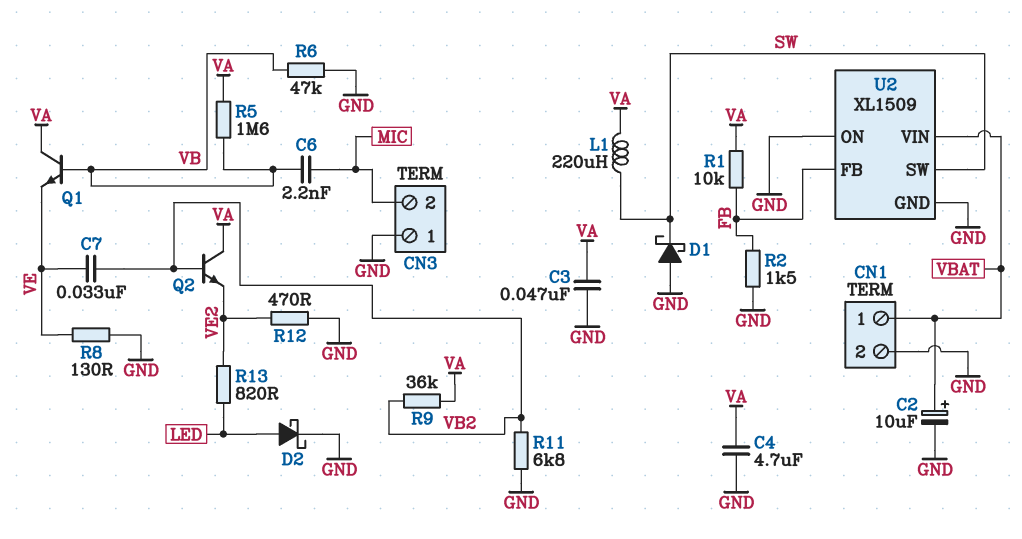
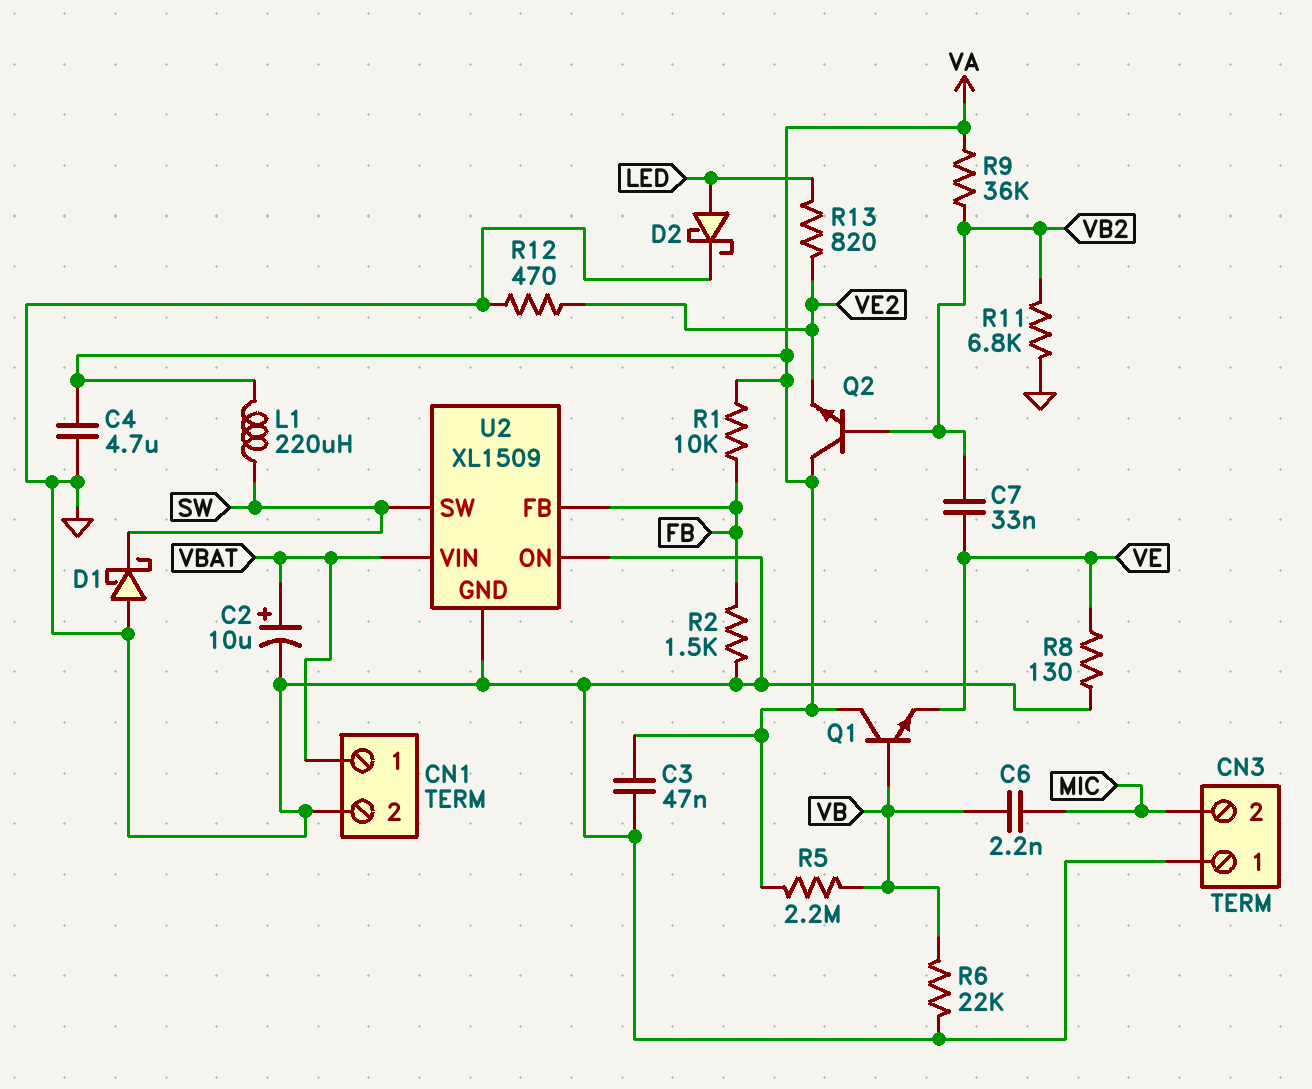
R5: 1.6M (VA, VB) -> 2.2M (VA, VB)
R6: 47k (GND, VB) -> 22k (GND, VB)

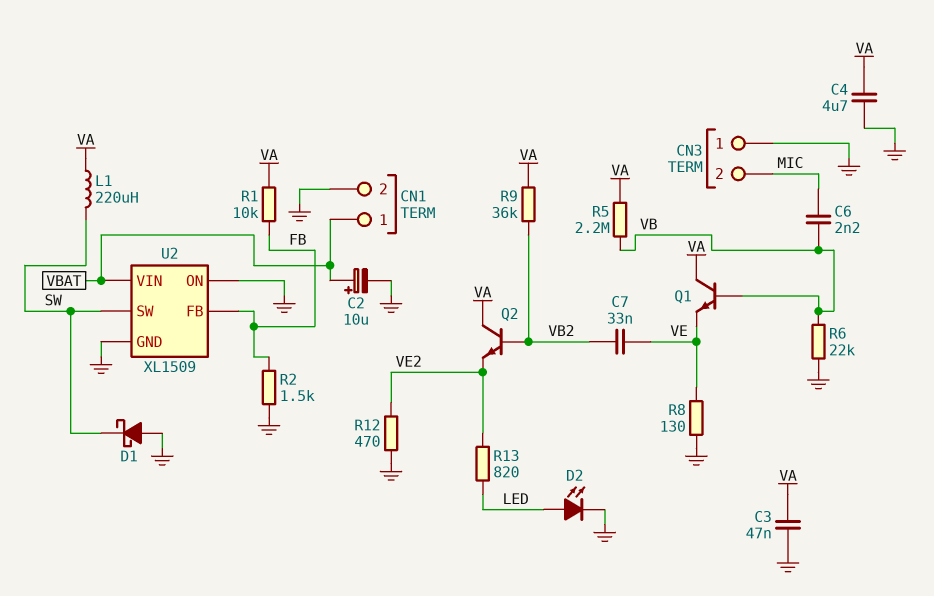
D2: schottky (A LED, K GND) -> LED (A LED, K GND)
R11: 6.8k (GND, VB2) -> none

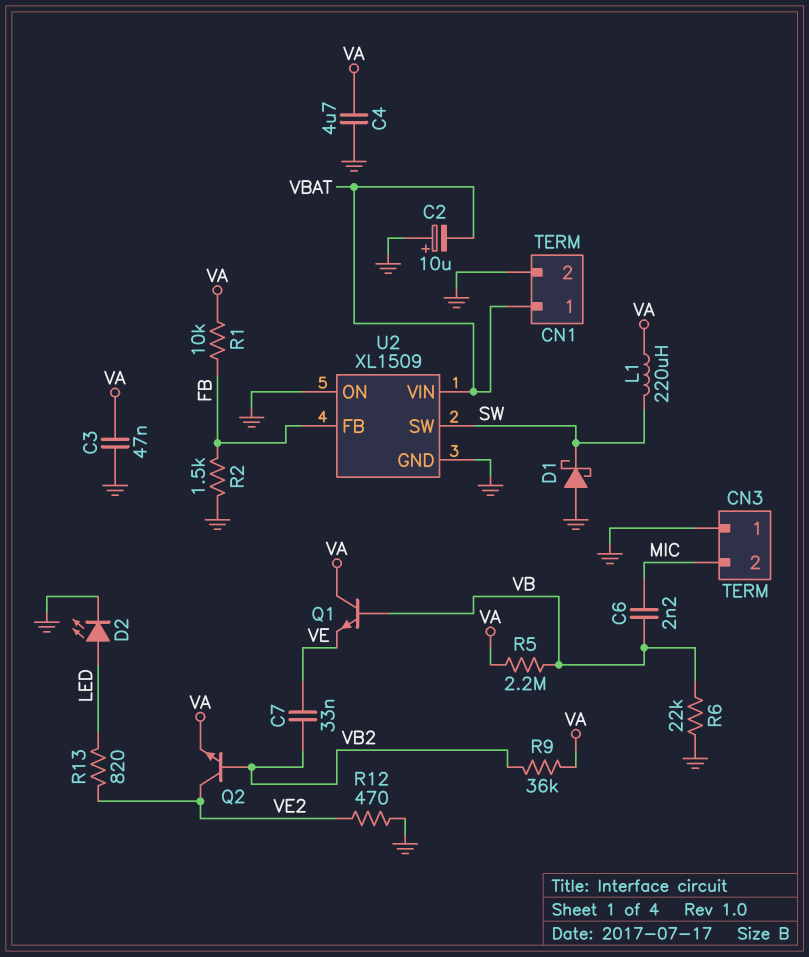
C2: 10uF (plus VBAT, minus GND) -> 10uF (plus GND, minus VBAT)
Q2: NPN (B VB2, C VA, E VE2) -> NPN (B VB2, C VE2, E VA)
R8: 130 (GND, VE) -> none

